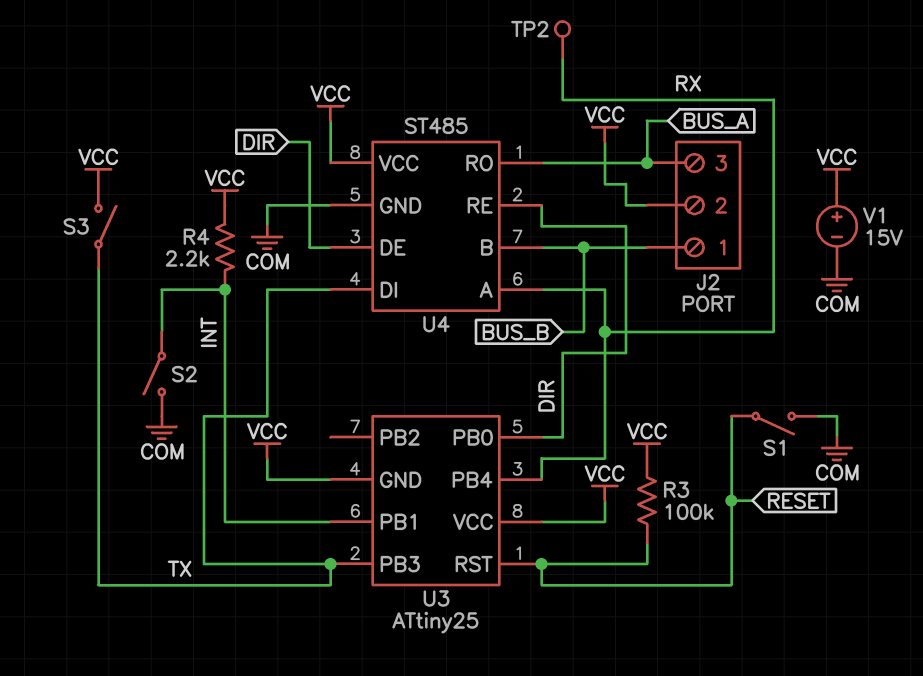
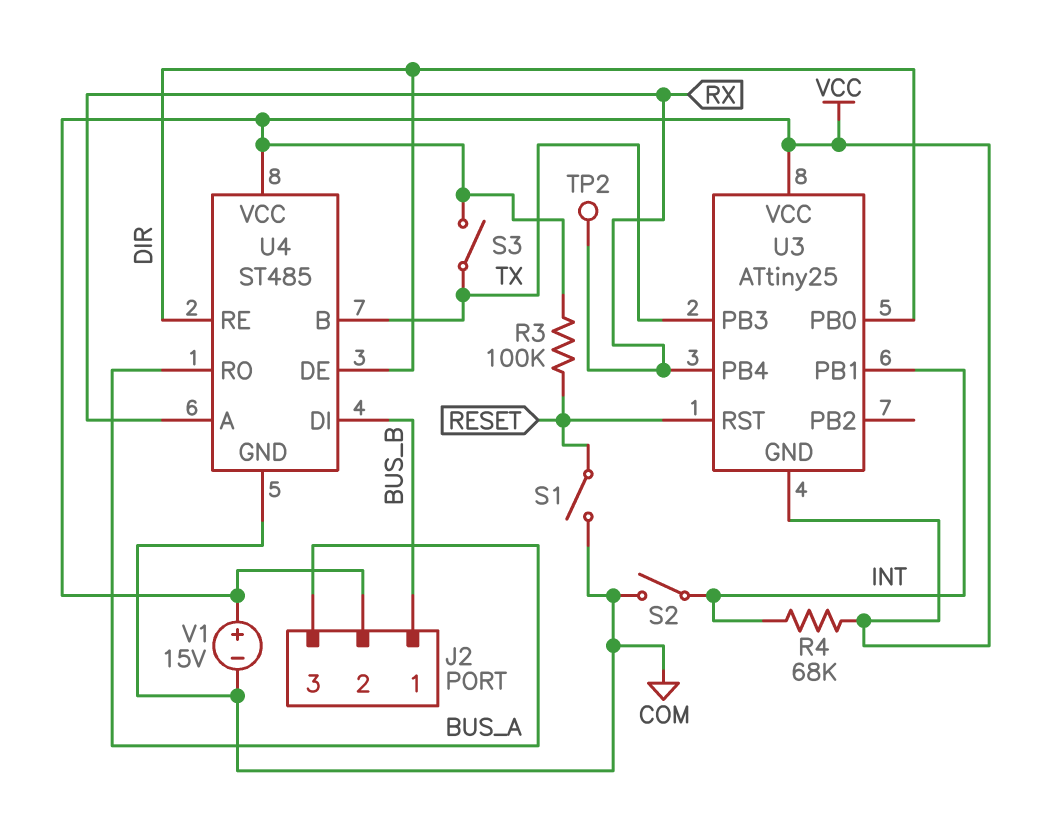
R4: 2.2k (INT, VCC) -> 68k (INT, VCC)
U4 pin B: BUS_B -> TX
U4 pin DI: TX -> BUS_B

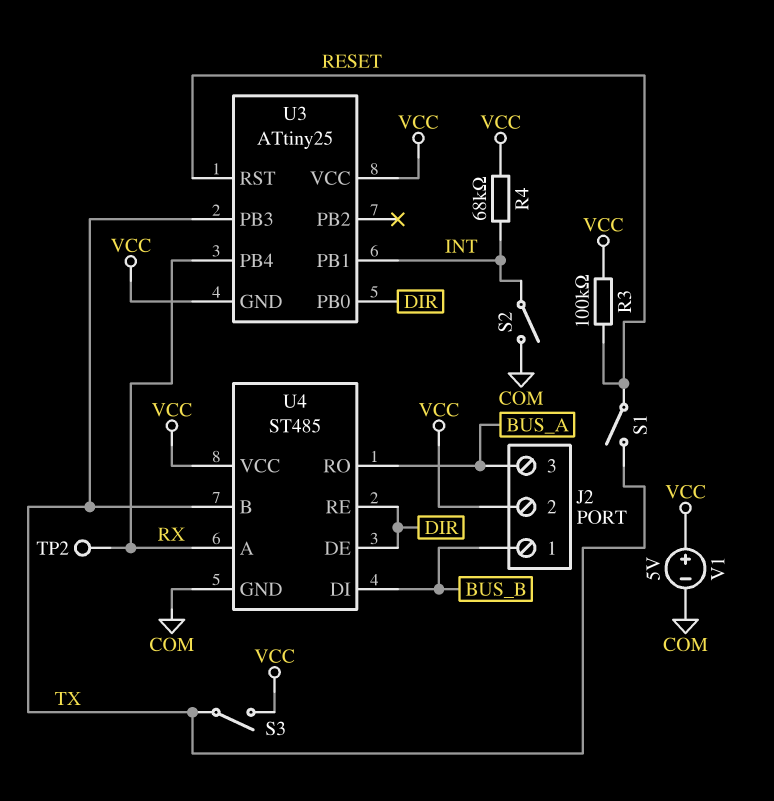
S1: switch (COM, RESET) -> switch (RESET, TX)
V1: 15V (plus VCC, minus COM) -> 5V (plus VCC, minus COM)

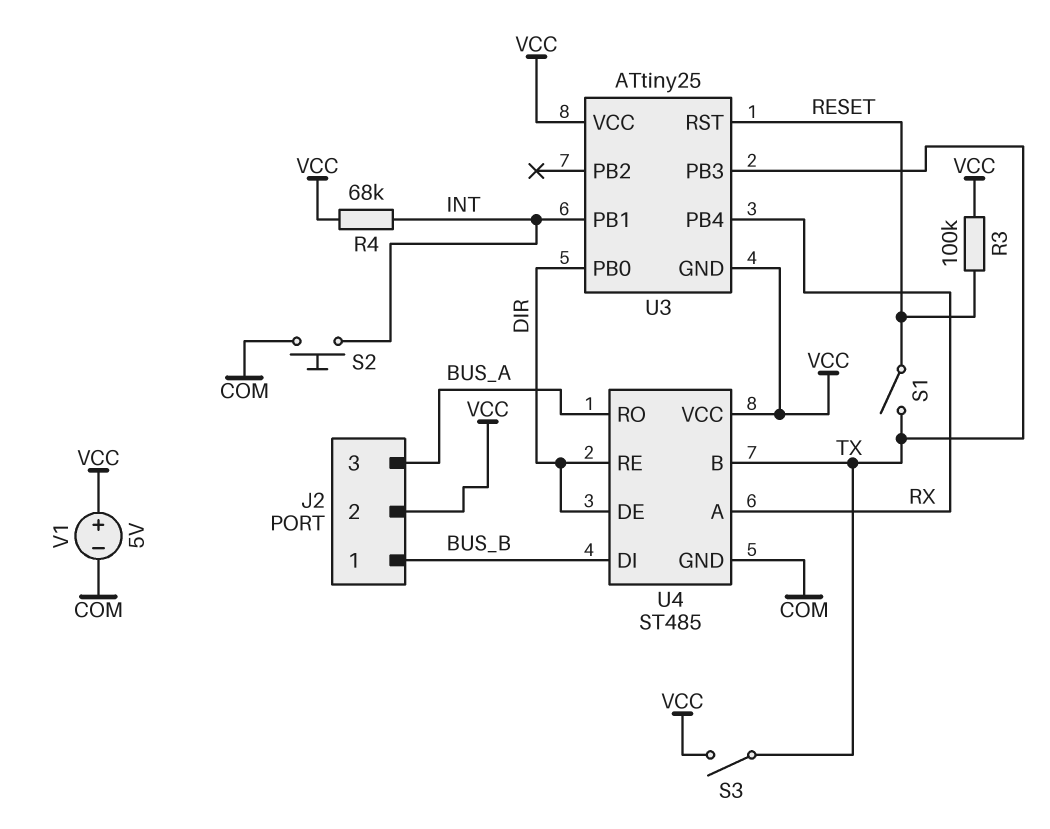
S2: switch (COM, INT) -> button (COM, INT)
TP2: test point (RX) -> none

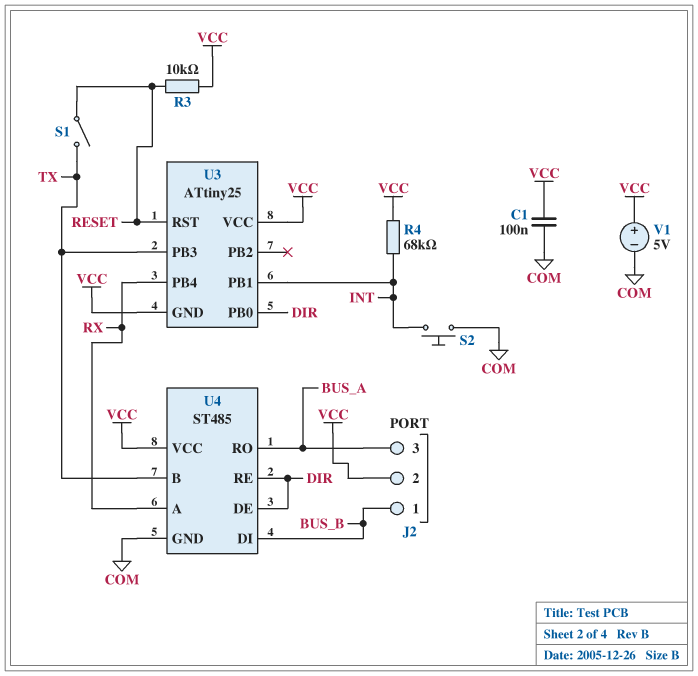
C1: none -> 100nF (COM, VCC)
R3: 100k (RESET, VCC) -> 10k (RESET, VCC)
S3: switch (TX, VCC) -> none

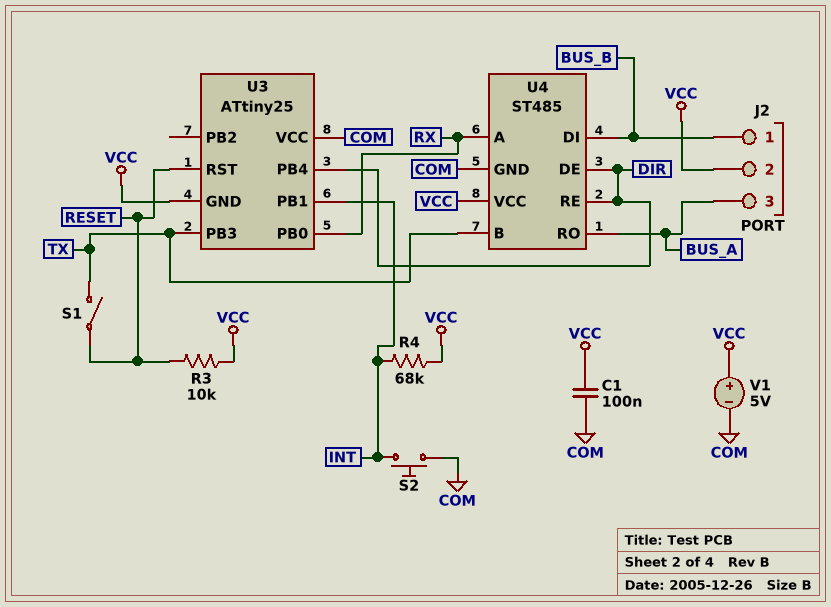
U3 pin PB0: DIR -> RX
U3 pin PB4: RX -> DIR
U3 pin VCC: VCC -> COM

